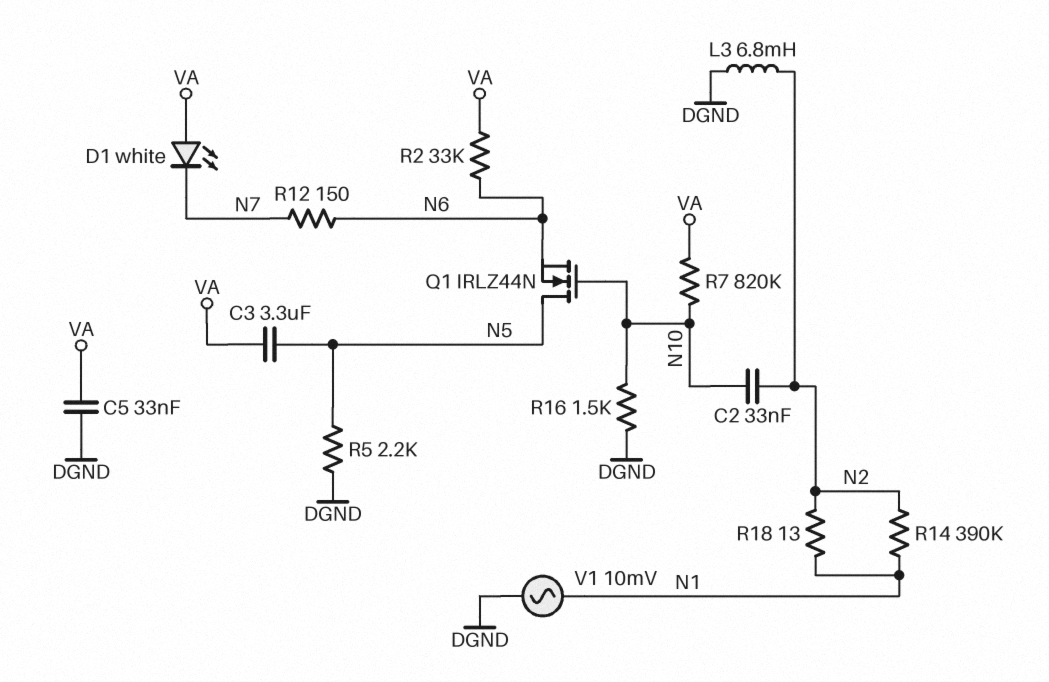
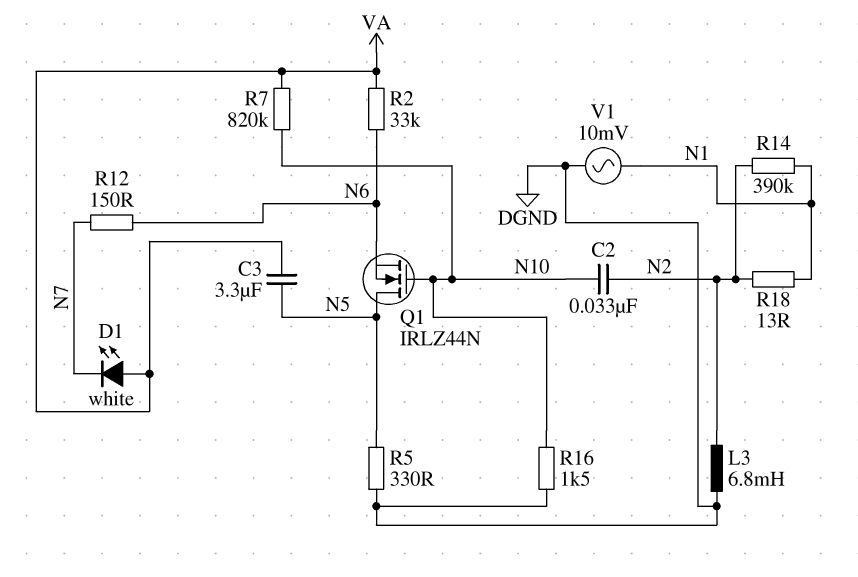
C5: 33nF (DGND, VA) -> none
R5: 2.2k (DGND, N5) -> 330 (DGND, N5)

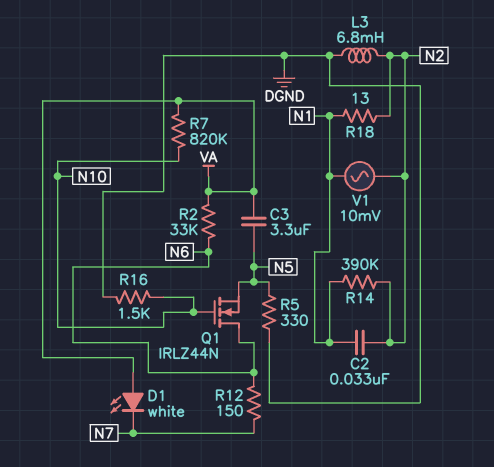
C2: 33nF (N2, N10) -> 33nF (N1, N2)
Q1: NMOS IRLZ44N (G N10, D N5, S N6) -> NMOS IRLZ44N (G N10, D N6, S N5)
V1: AC 10mV (DGND, N1) -> AC 10mV (N1, N2)

